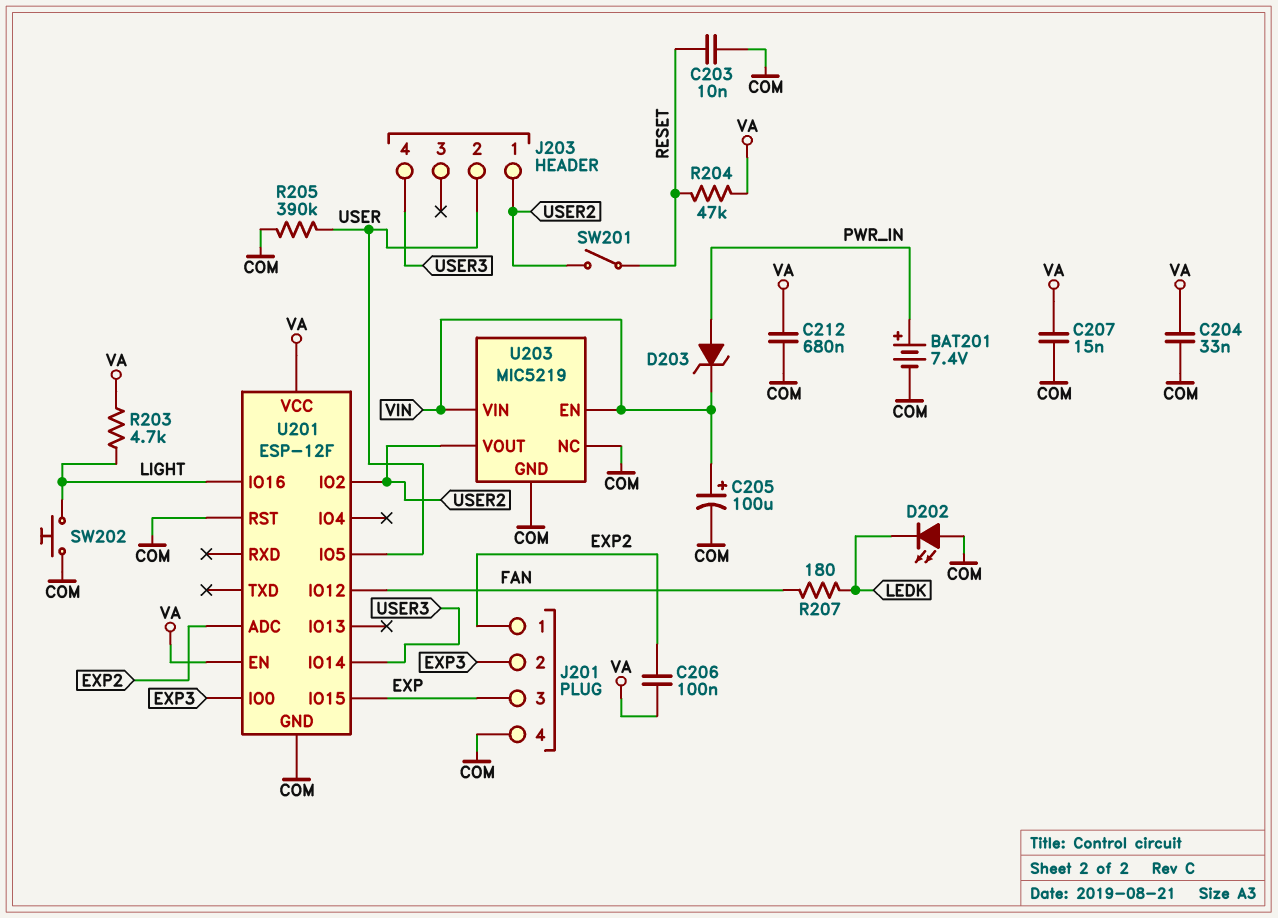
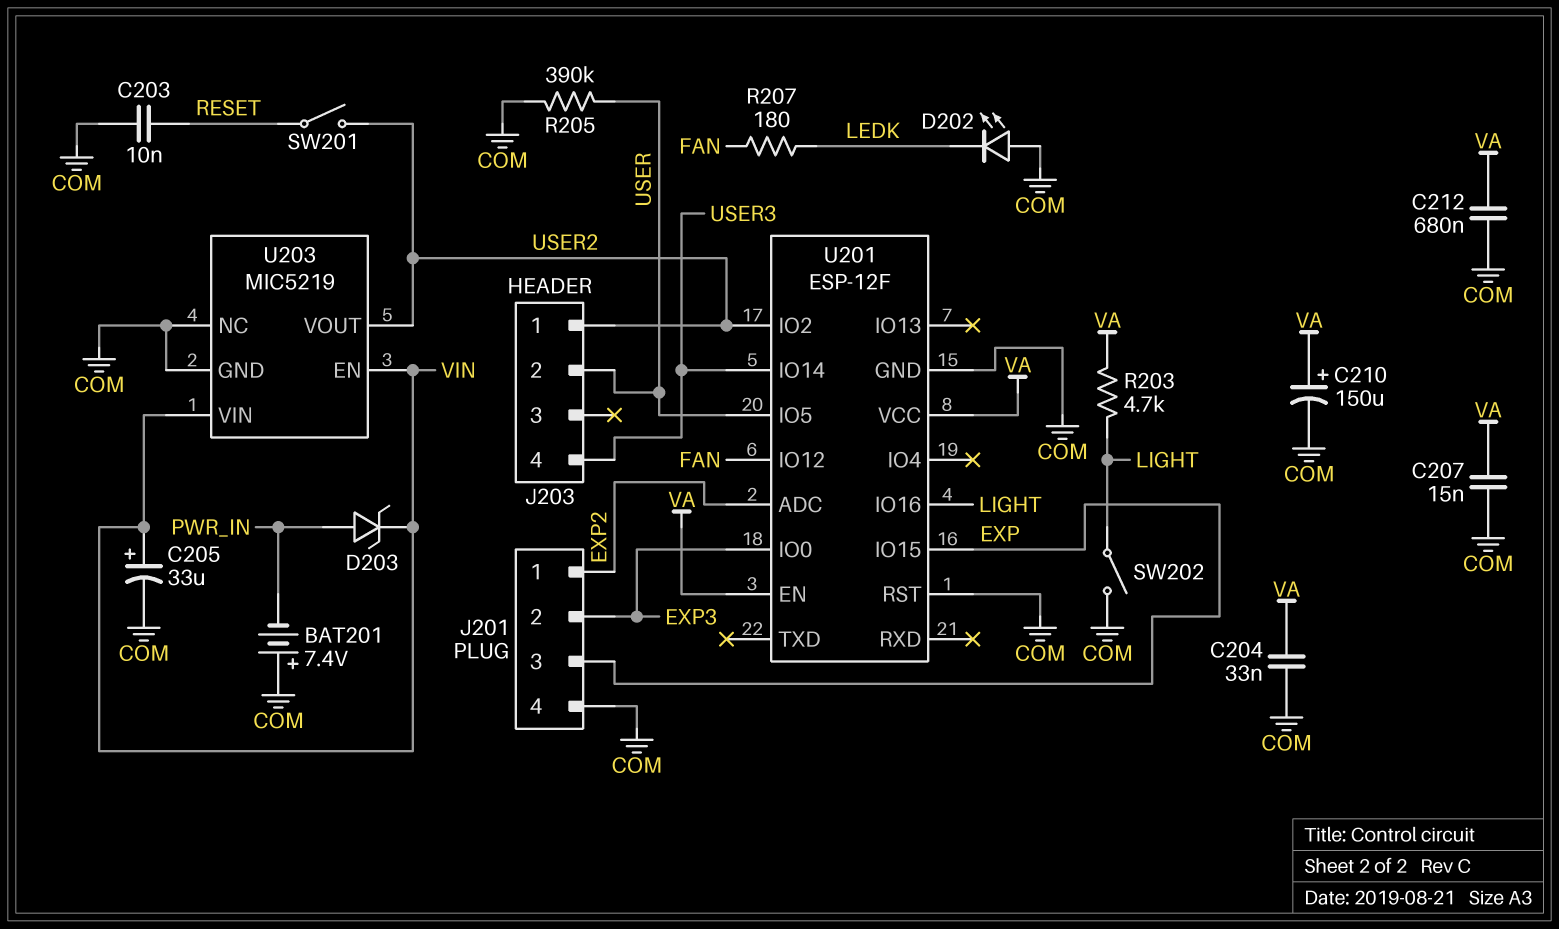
BAT201: 7.4V (plus PWR_IN, minus COM) -> 7.4V (plus COM, minus PWR_IN)
C205: 100uF (plus VIN, minus COM) -> 33uF (plus VIN, minus COM)
C206: 100nF (EXP2, VA) -> none
C210: none -> 150uF (plus VA, minus COM)
R204: 47k (RESET, VA) -> none
SW202: button (COM, LIGHT) -> switch (COM, LIGHT)

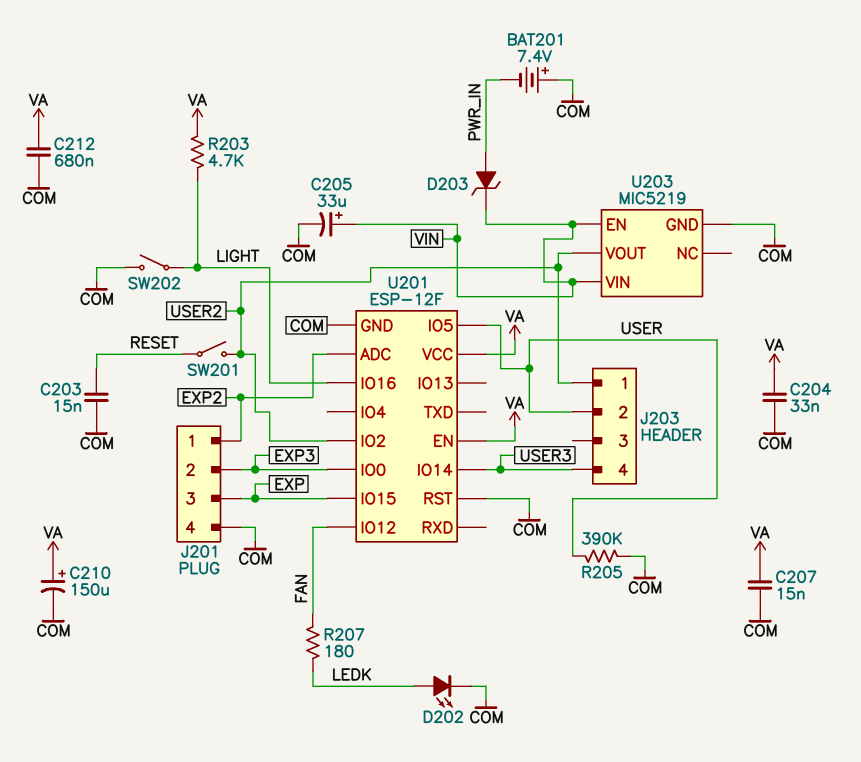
C203: 10nF (COM, RESET) -> 15nF (COM, RESET)
D202: LED (A COM, K LEDK) -> LED (A LEDK, K COM)
U203 pin NC: COM -> none

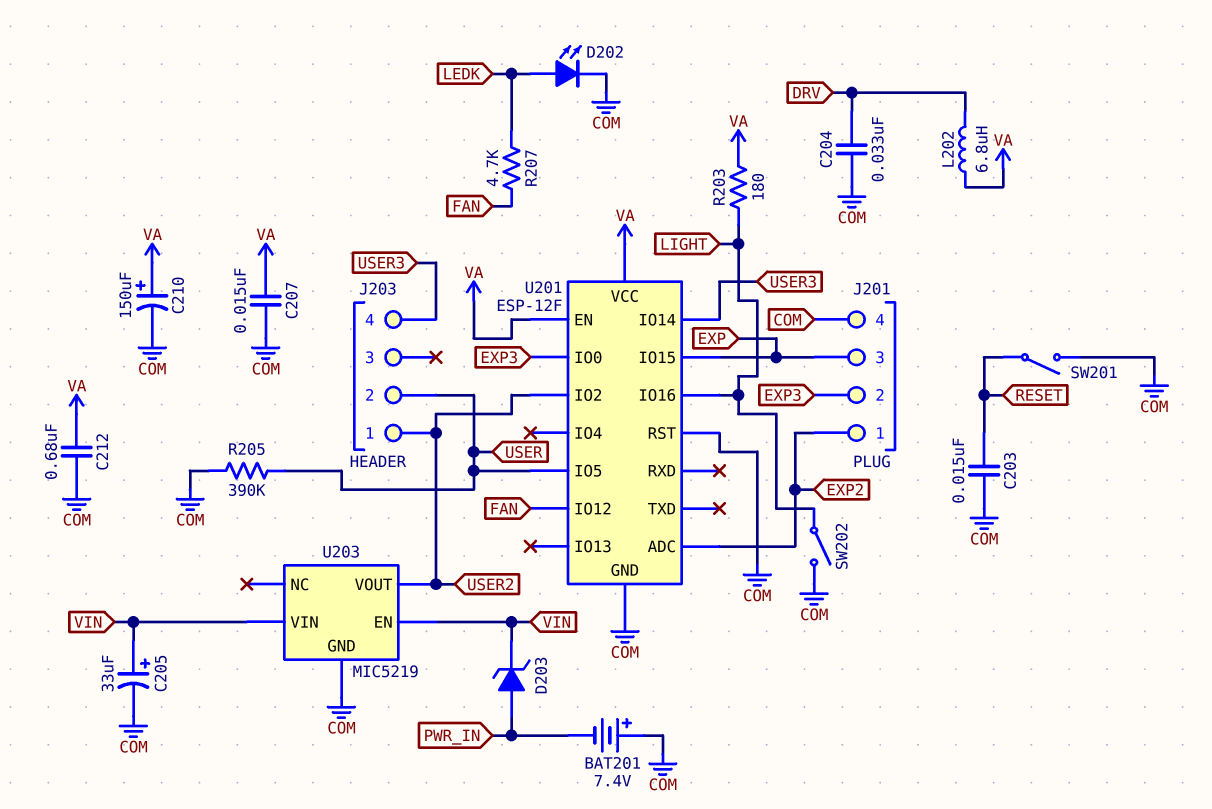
C204: 33nF (COM, VA) -> 33nF (COM, DRV)
L202: none -> 6.8uH (DRV, VA)
R203: 4.7k (LIGHT, VA) -> 180 (LIGHT, VA)
R207: 180 (FAN, LEDK) -> 4.7k (FAN, LEDK)
SW201: switch (RESET, USER2) -> switch (COM, RESET)

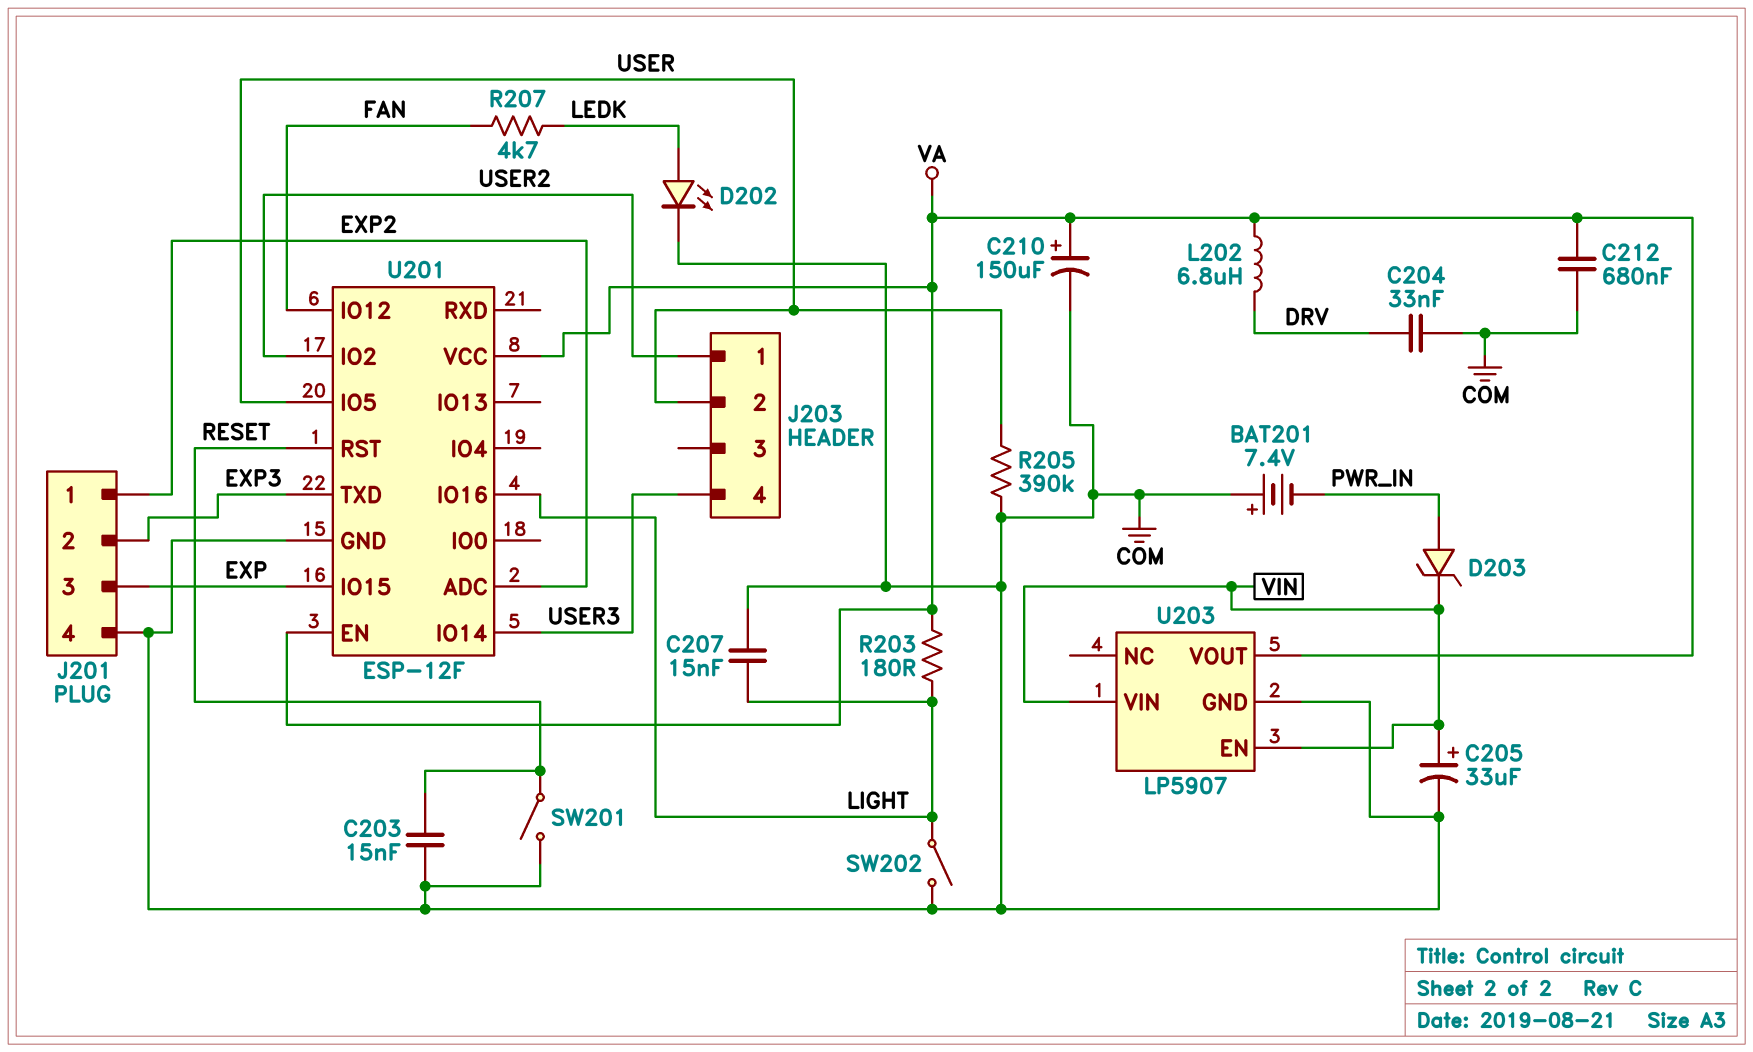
C207: 15nF (COM, VA) -> 15nF (COM, LIGHT)
U201 pin IO0: EXP3 -> none
U201 pin RST: COM -> RESET
U201 pin TXD: none -> EXP3
U203: MIC5219 -> LP5907
U203 pin VOUT: USER2 -> VA

